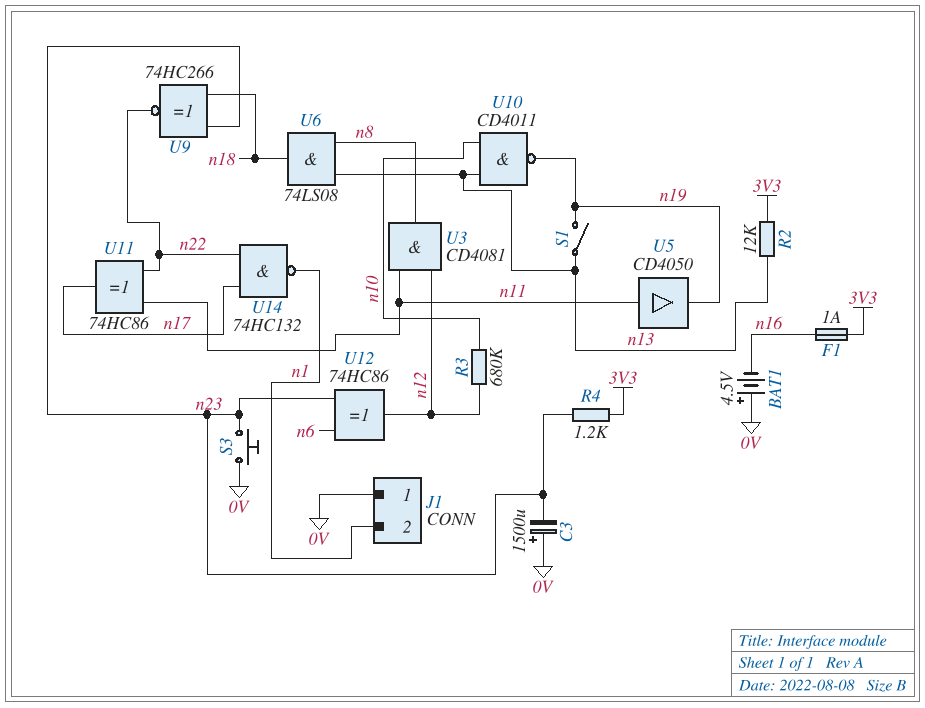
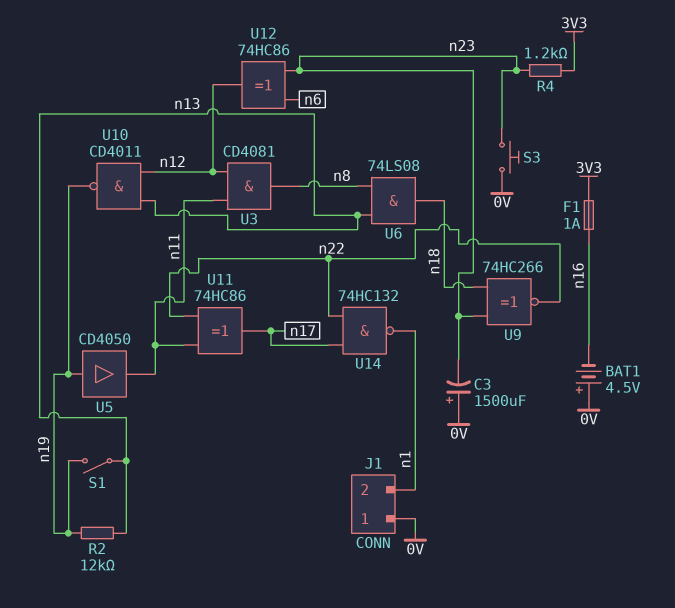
R2: 12k (3V3, n13) -> 12k (n13, n19)
R3: 680k (n10, n12) -> none
U5: buffer CD4050 (in n11, out n19) -> buffer CD4050 (in n19, out n11)
U10: NAND CD4011 (in n10, in n13, out n19) -> NAND CD4011 (in n12, in n13, out n19)

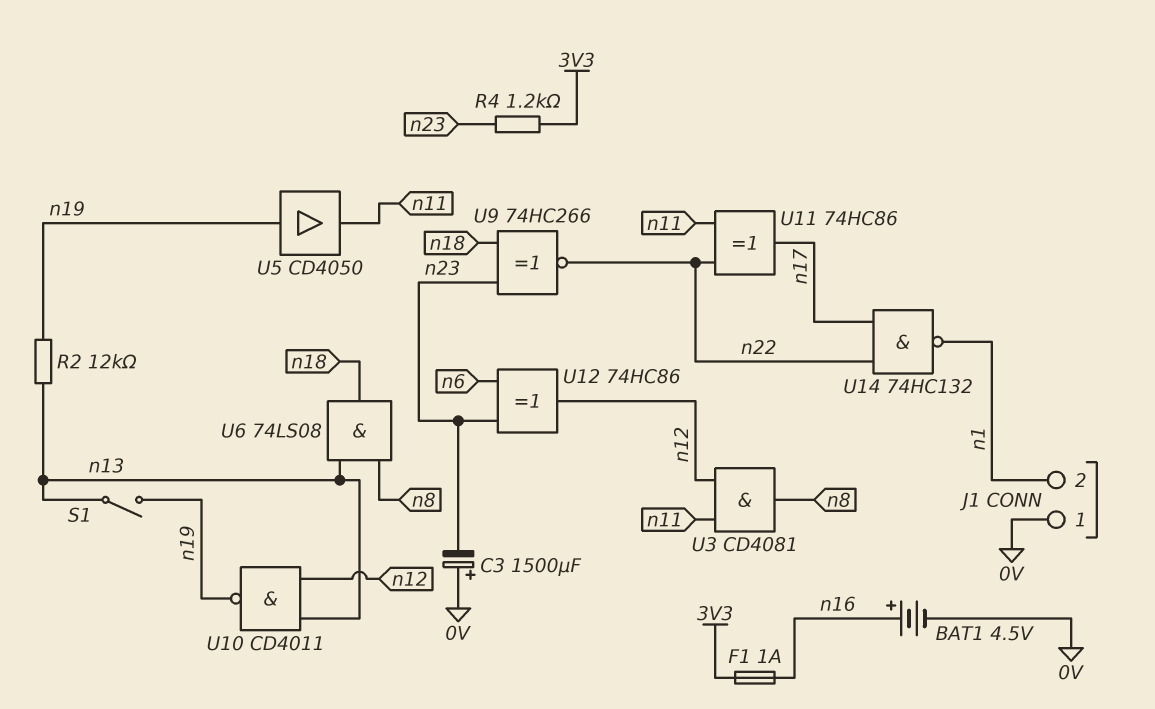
BAT1: 4.5V (plus 0V, minus n16) -> 4.5V (plus n16, minus 0V)
S3: button (0V, n23) -> none

